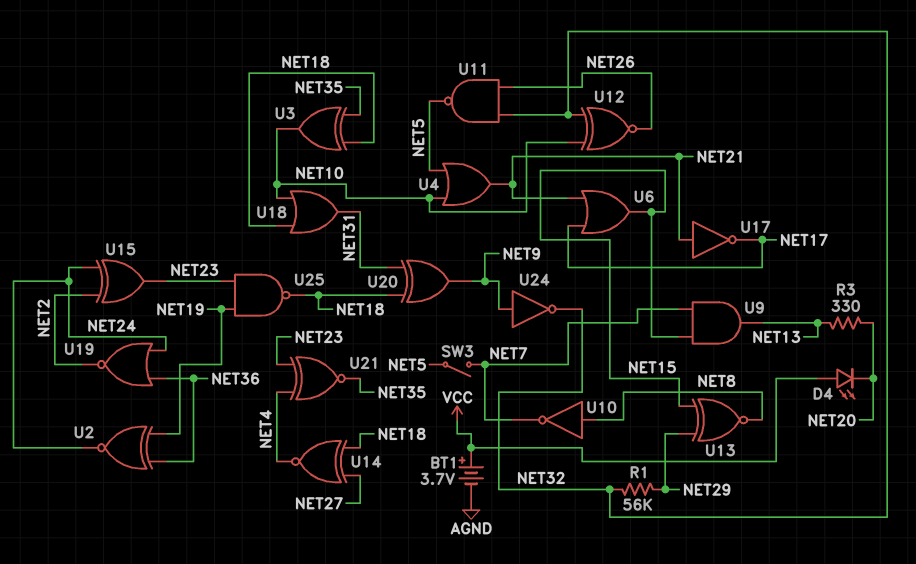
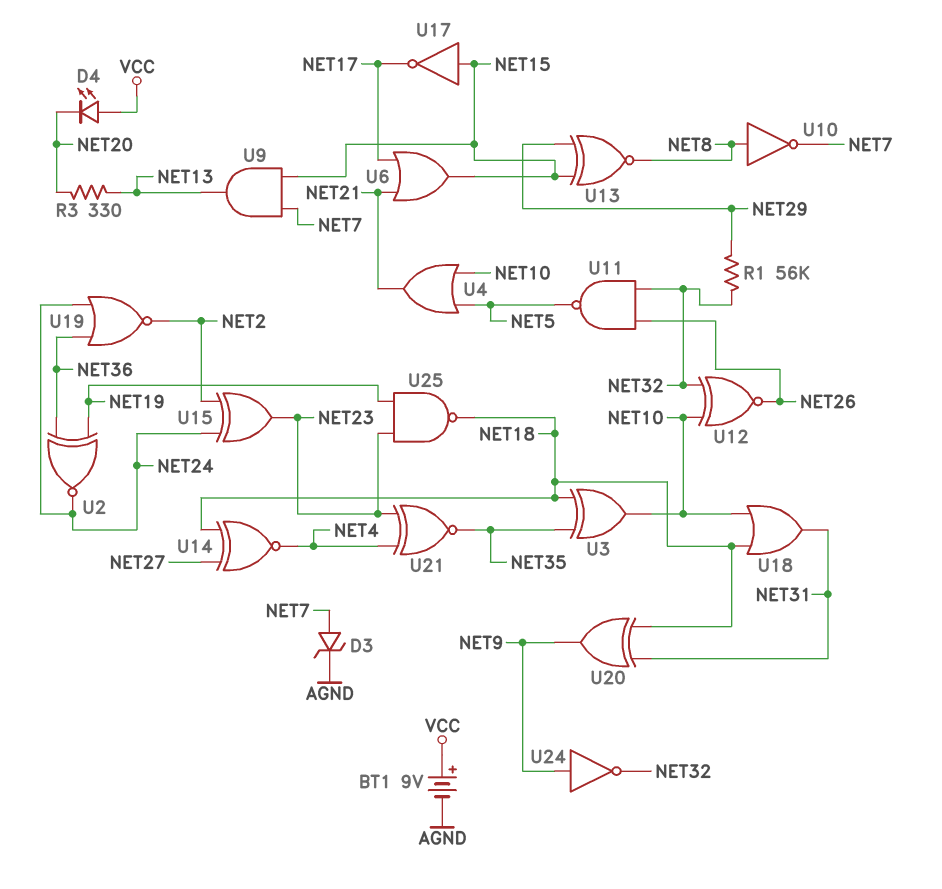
BT1: 3.7V (plus VCC, minus AGND) -> 9V (plus VCC, minus AGND)
D3: none -> zener (A NET7, K AGND)
SW3: switch (NET5, NET7) -> none
U17: NOT (in NET21, out NET17) -> NOT (in NET15, out NET17)

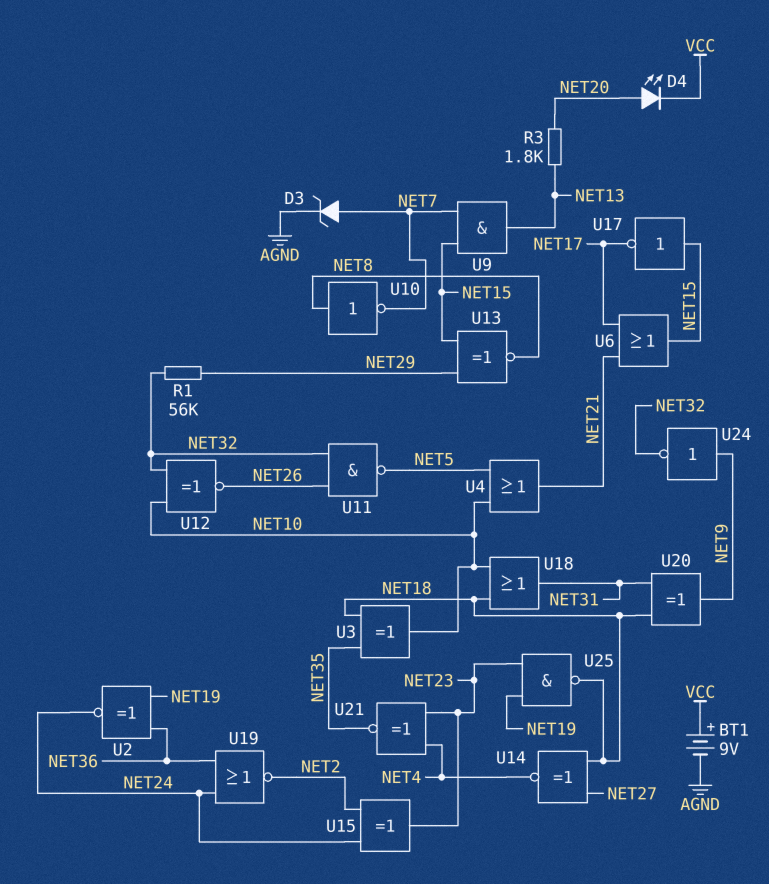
D4: LED (A VCC, K NET20) -> LED (A NET20, K VCC)
R3: 330 (NET13, NET20) -> 1.8k (NET13, NET20)

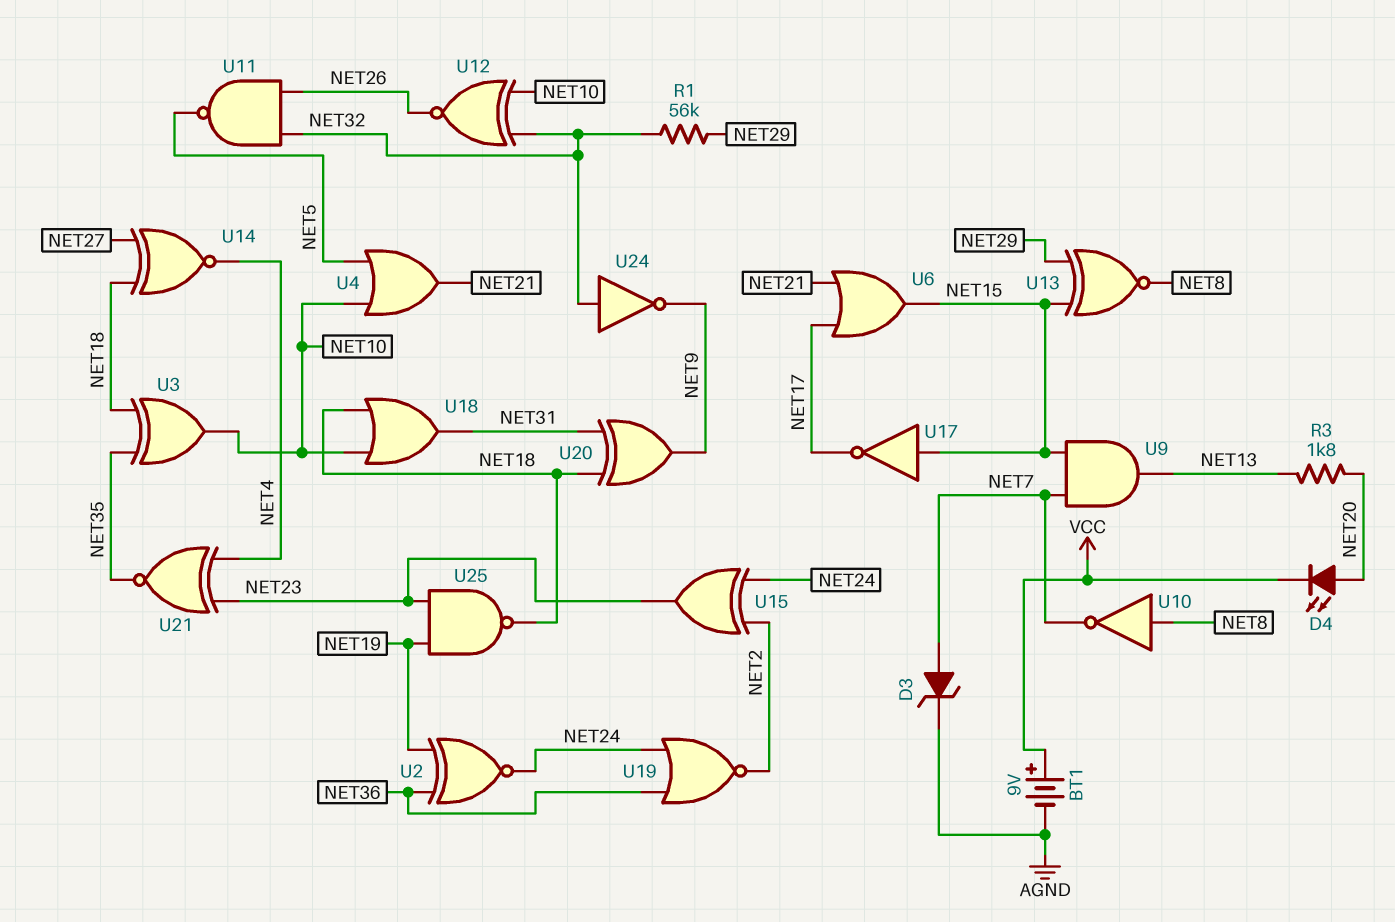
U24: NOT (in NET9, out NET32) -> NOT (in NET32, out NET9)

